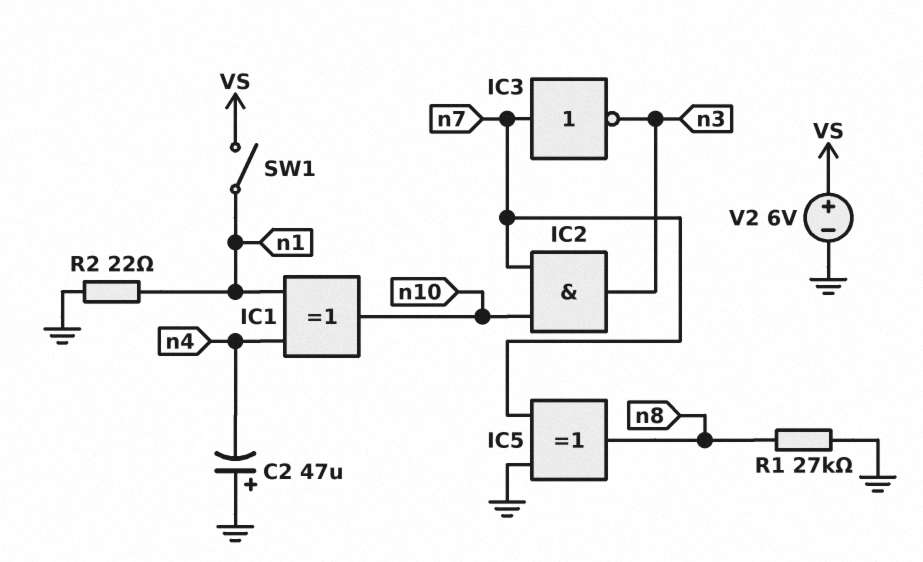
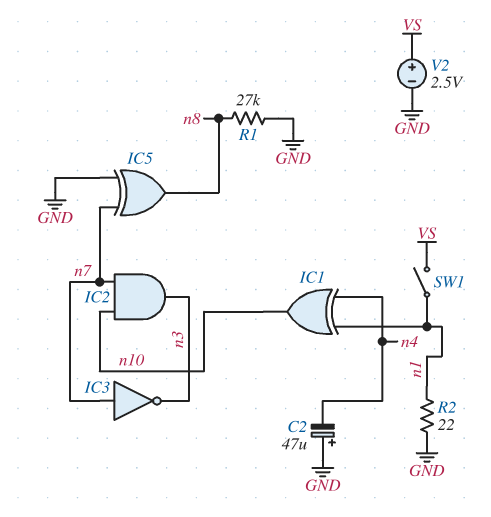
V2: 6V (plus VS, minus GND) -> 2.5V (plus VS, minus GND)

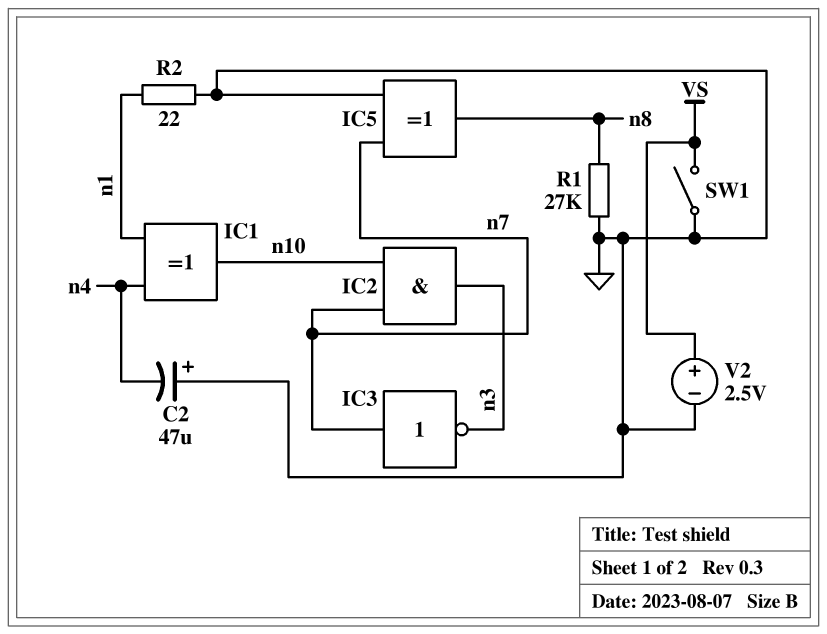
SW1: switch (VS, n1) -> switch (GND, VS)

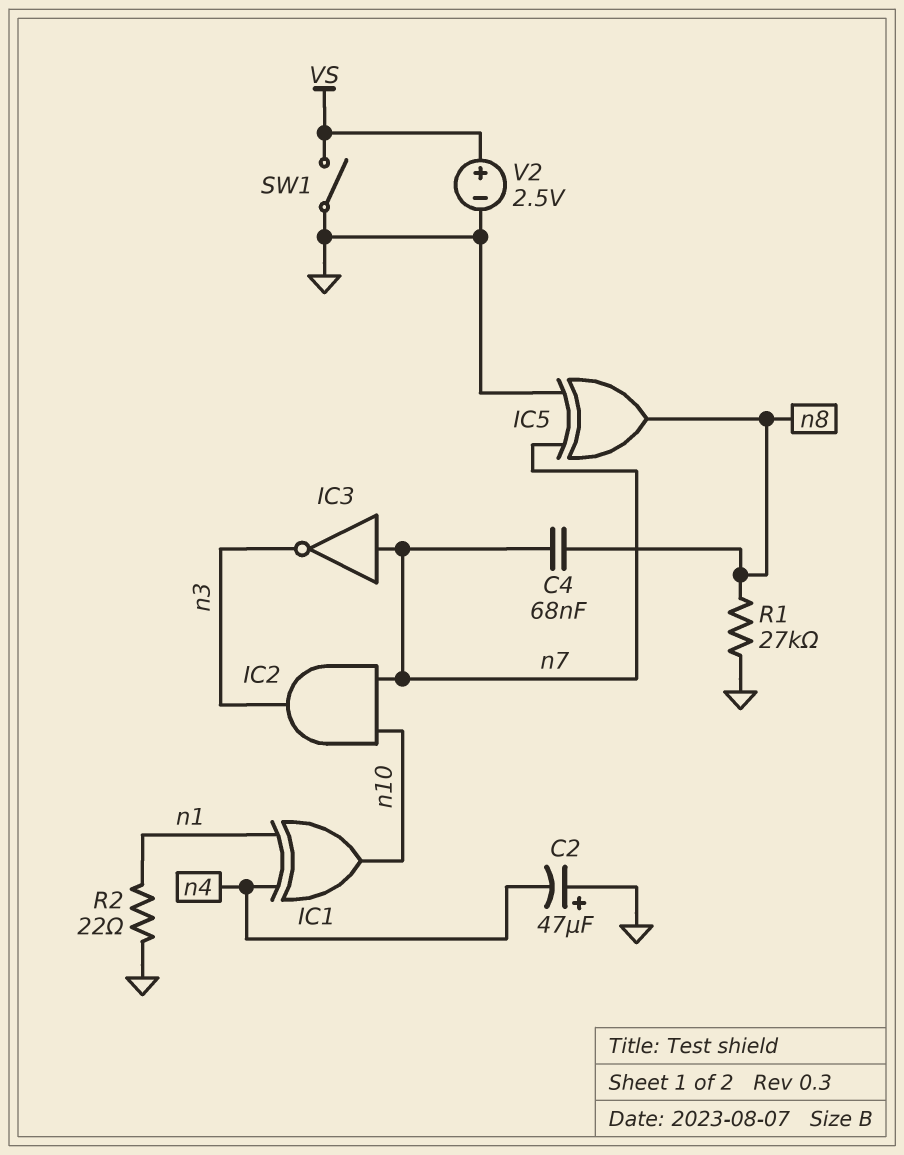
C4: none -> 68nF (n7, n8)

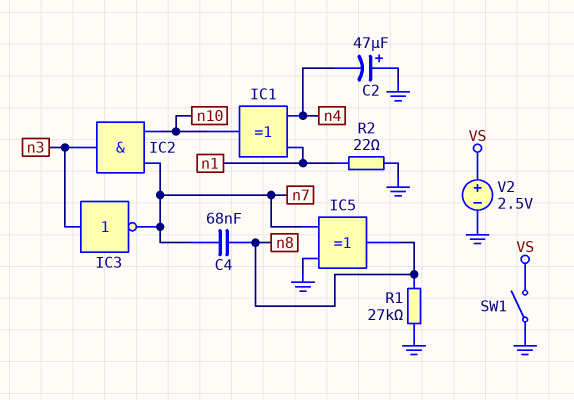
IC3: NOT (in n7, out n3) -> NOT (in n3, out n7)

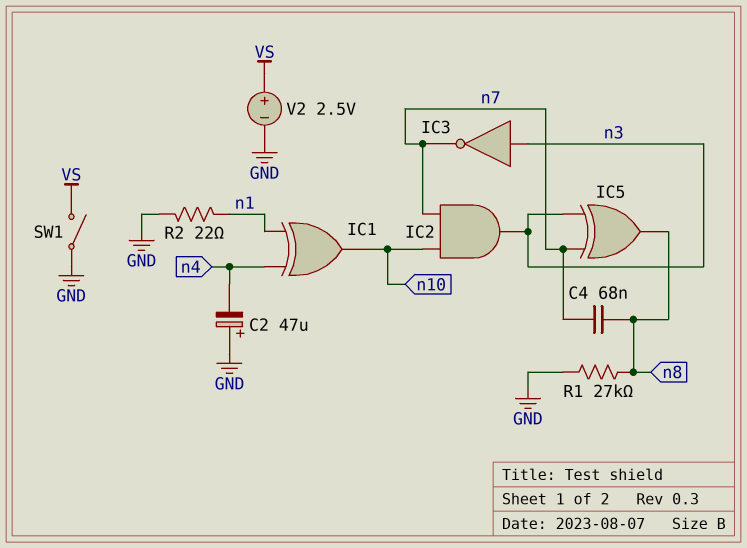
IC5: XOR (in GND, in n7, out n8) -> XOR (in n3, in n7, out n8)

